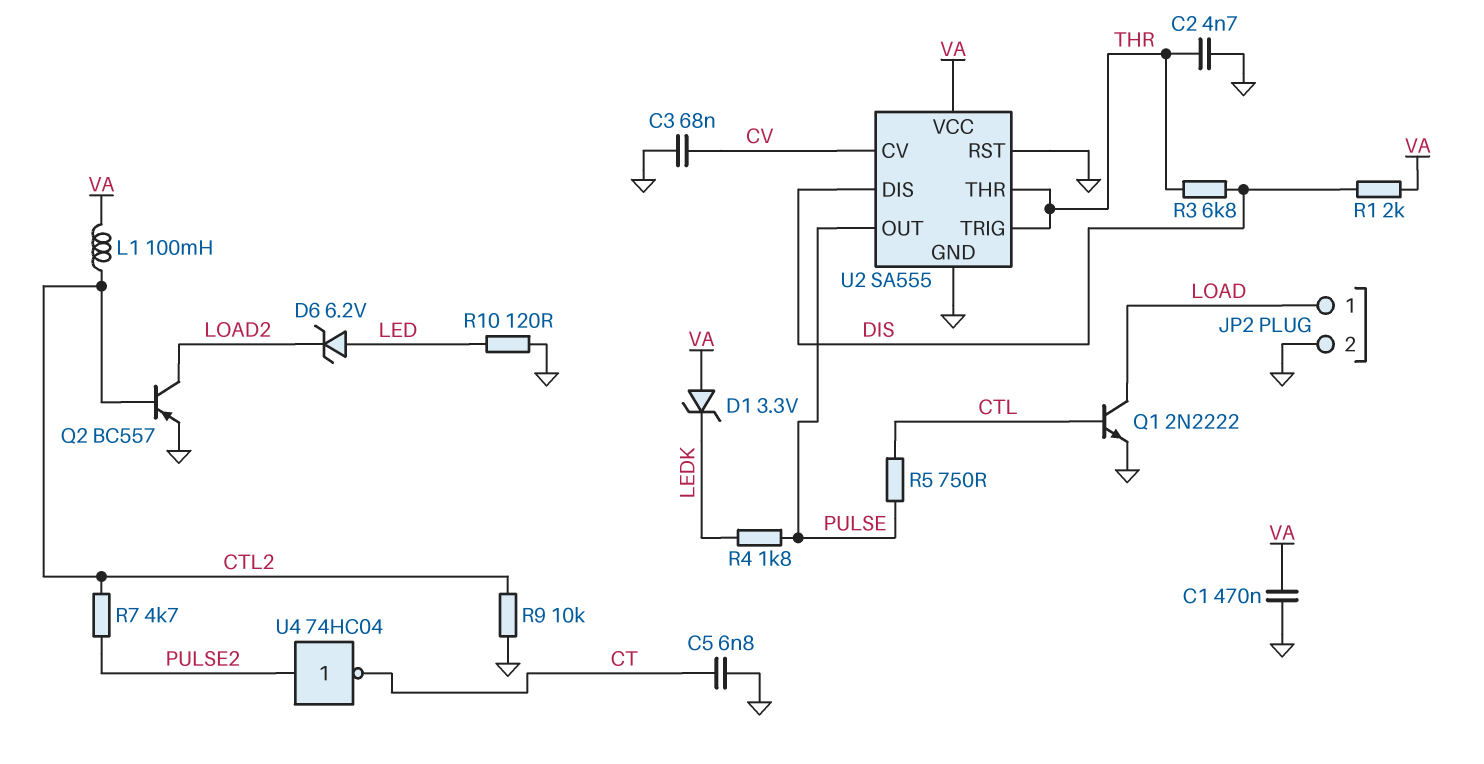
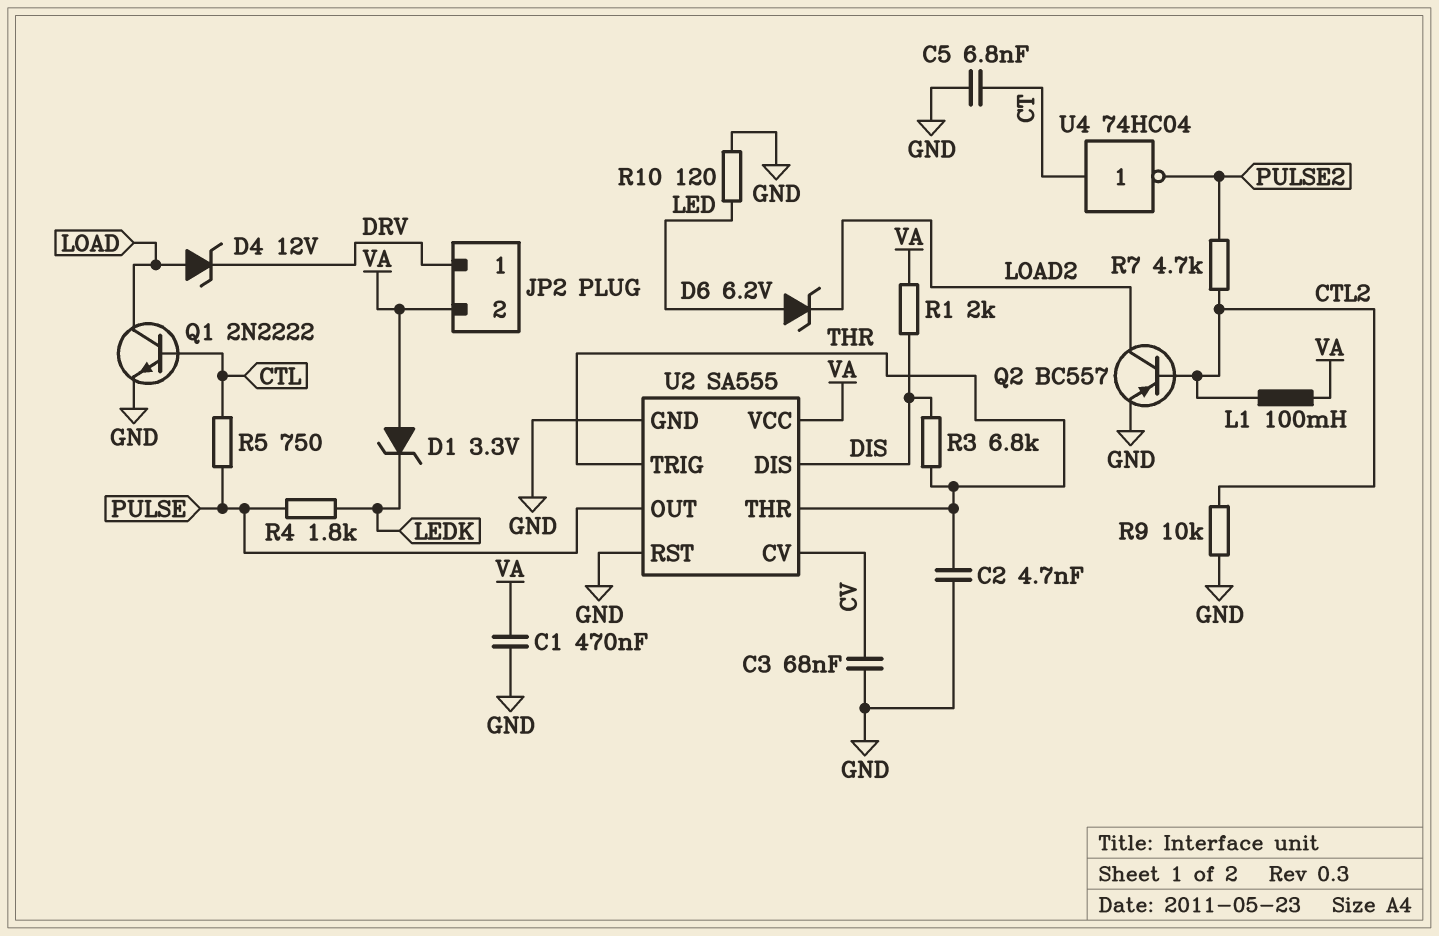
D4: none -> zener 12V (A LOAD, K DRV)
JP2 pin 1: LOAD -> DRV
JP2 pin 2: GND -> VA
U4: NOT 74HC04 (in PULSE2, out CT) -> NOT 74HC04 (in CT, out PULSE2)

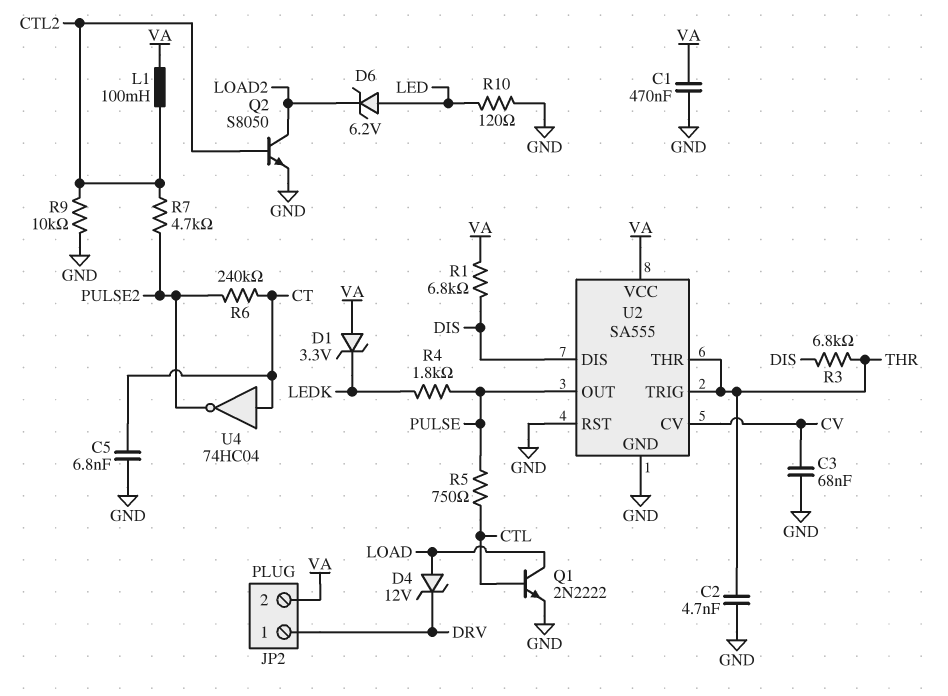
Q2: PNP BC557 (B CTL2, C LOAD2, E GND) -> NPN S8050 (B CTL2, C LOAD2, E GND)
R1: 2k (DIS, VA) -> 6.8k (DIS, VA)
R6: none -> 240k (CT, PULSE2)

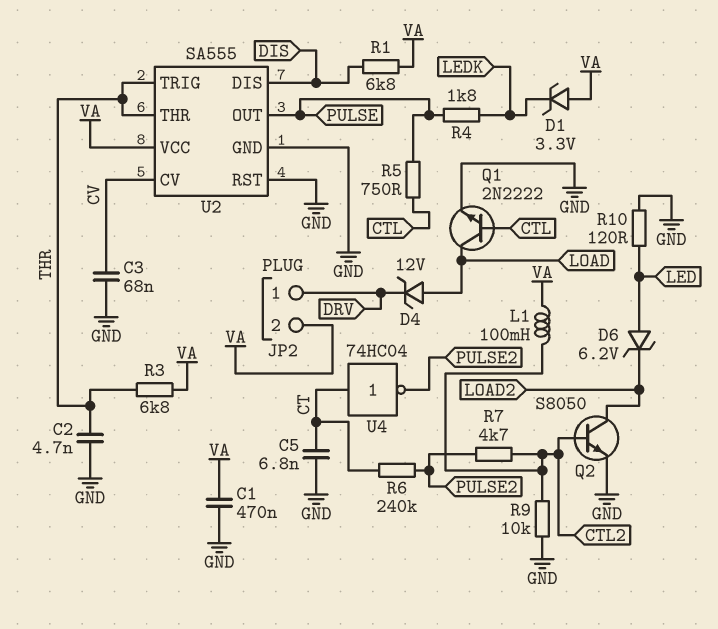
R3: 6.8k (DIS, THR) -> 6.8k (THR, VA)

